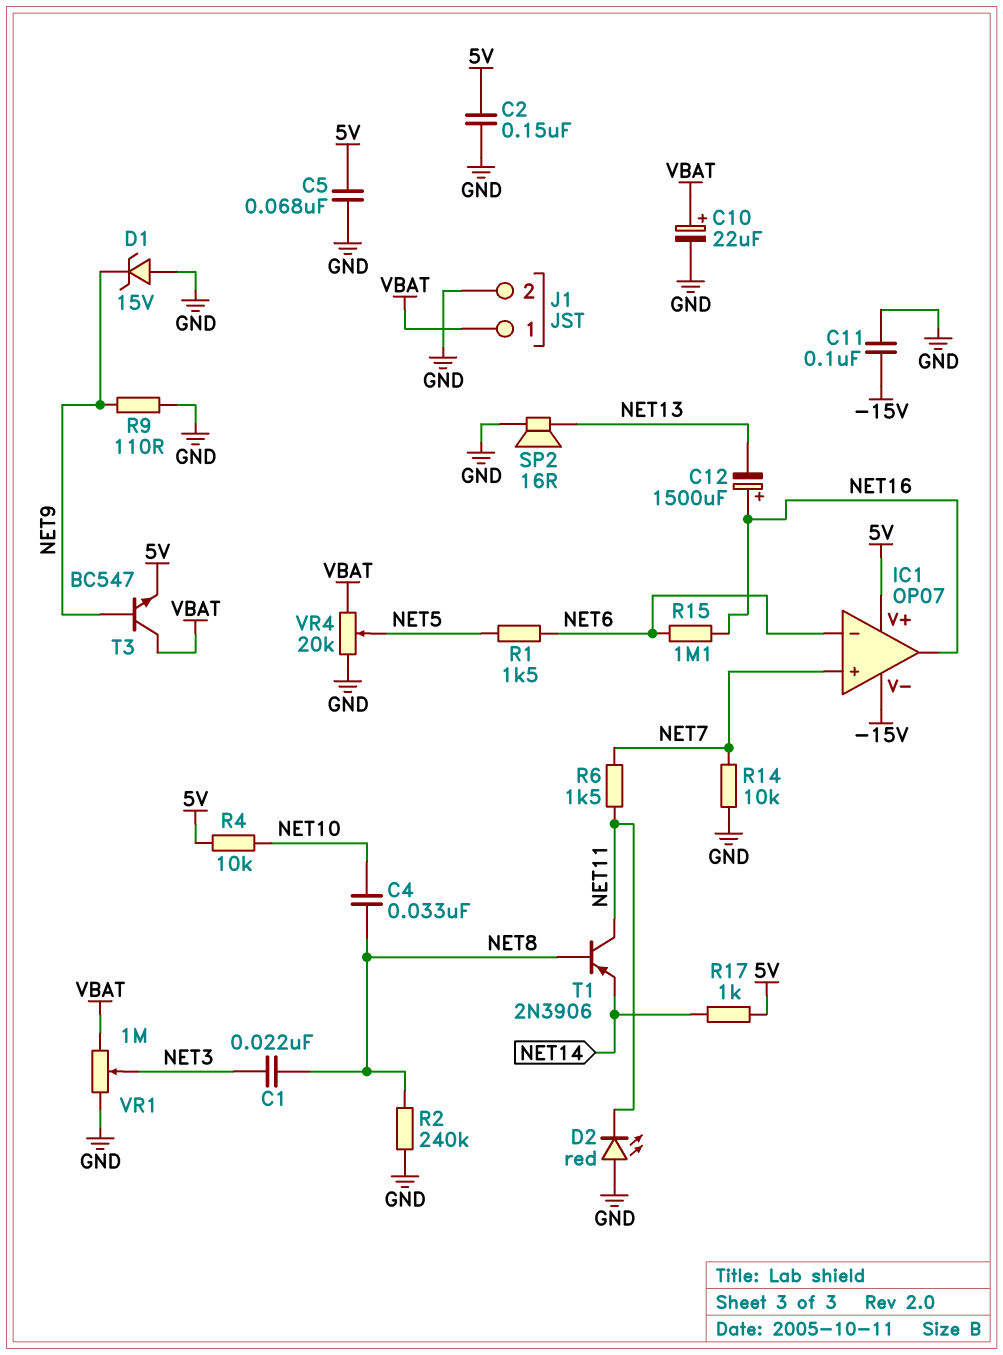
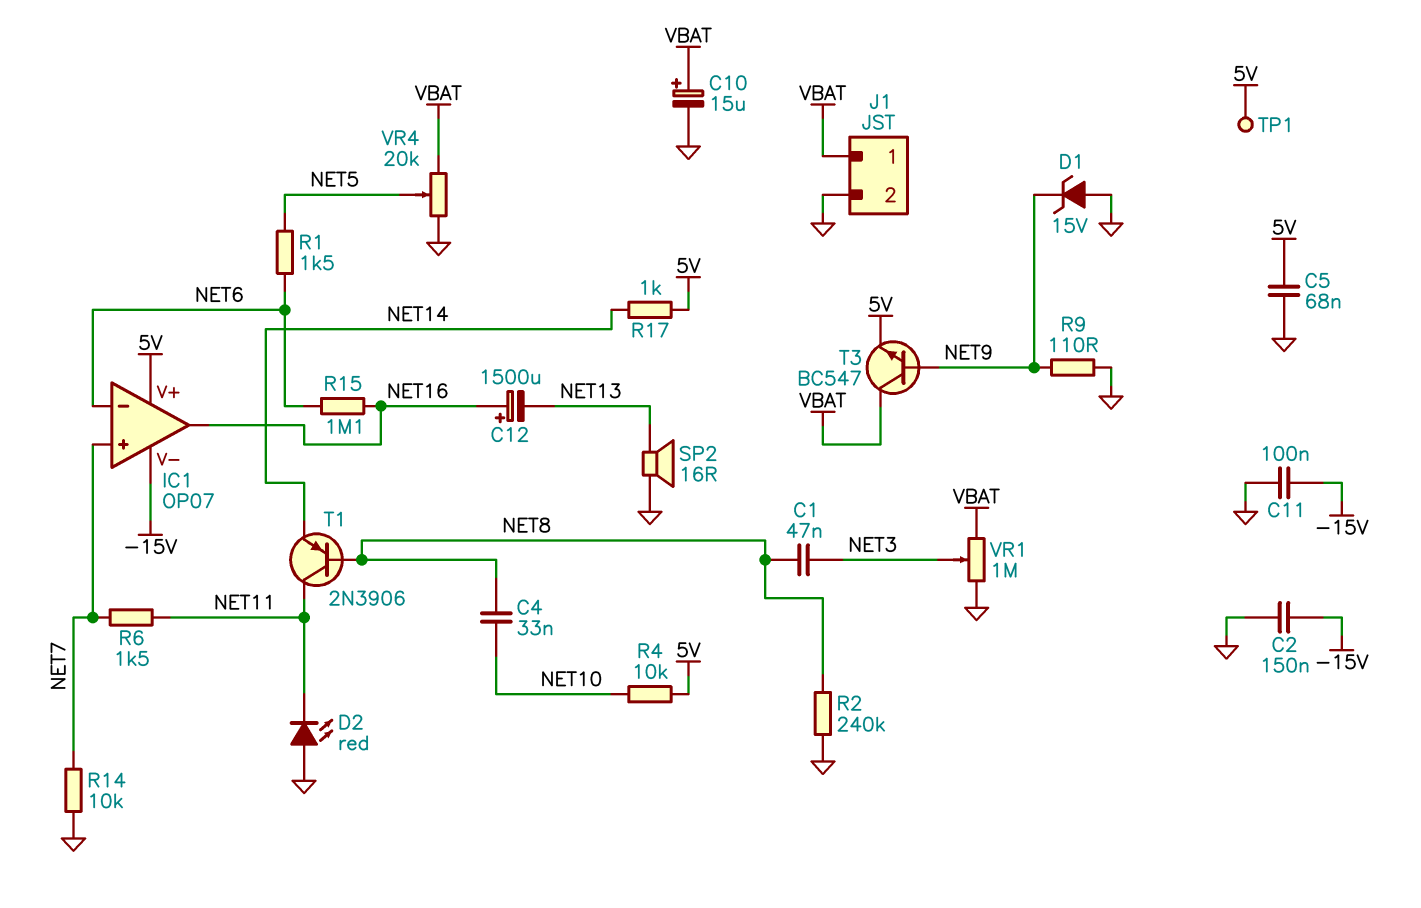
C1: 22nF (NET3, NET8) -> 47nF (NET3, NET8)
C2: 150nF (5V, GND) -> 150nF (-15V, GND)
C10: 22uF (plus VBAT, minus GND) -> 15uF (plus VBAT, minus GND)
TP1: none -> test point (5V)

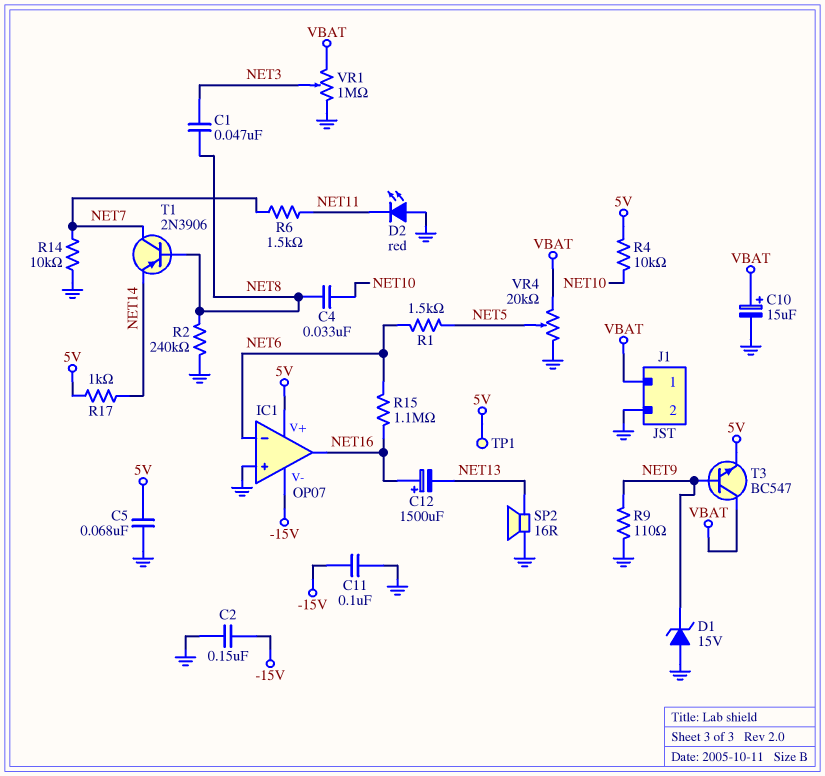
IC1 pin in+: NET7 -> GND
T1: PNP 2N3906 (B NET8, C NET11, E NET14) -> PNP 2N3906 (B NET8, C NET7, E NET14)

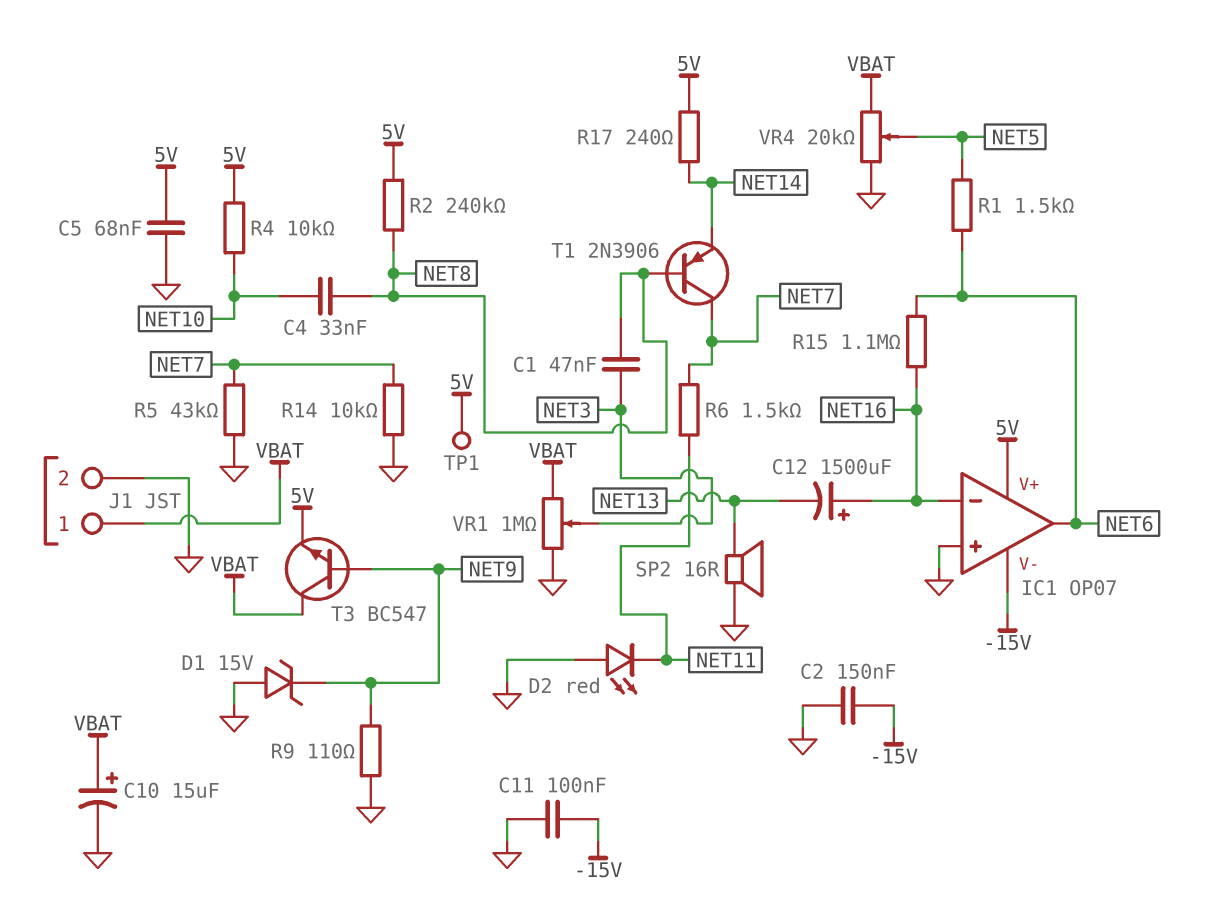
IC1 pin in-: NET6 -> NET16
IC1 pin out: NET16 -> NET6
R2: 240k (GND, NET8) -> 240k (5V, NET8)
R5: none -> 43k (GND, NET7)
R17: 1k (5V, NET14) -> 240 (5V, NET14)

